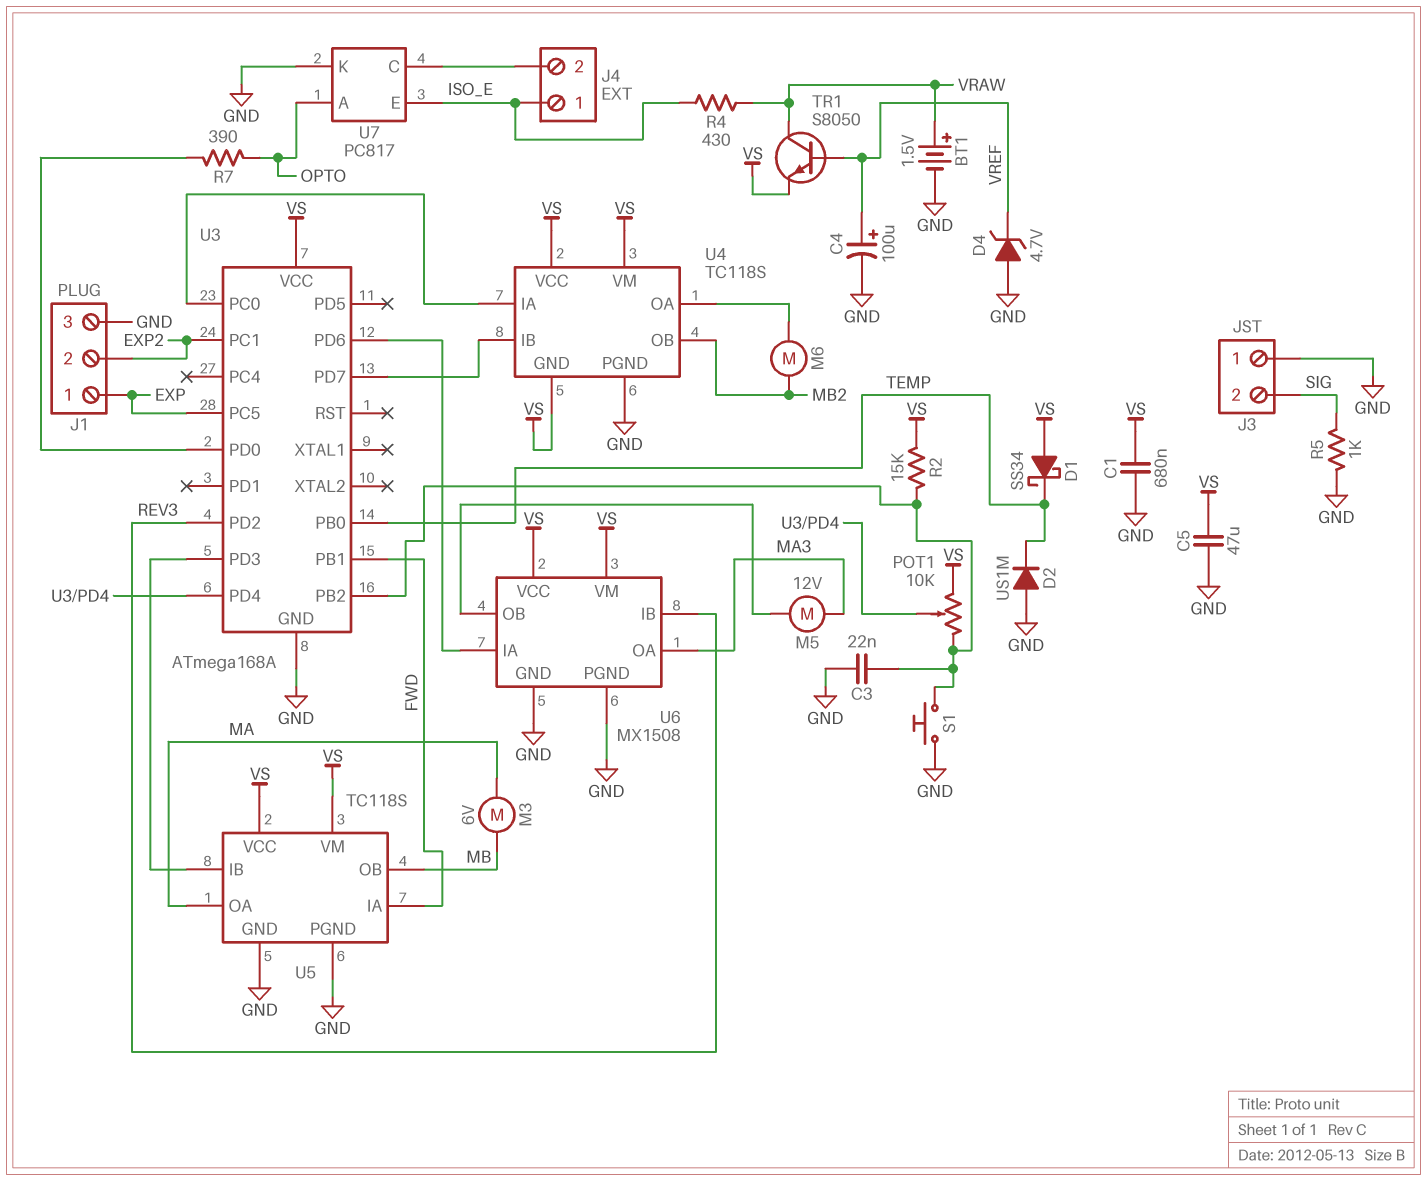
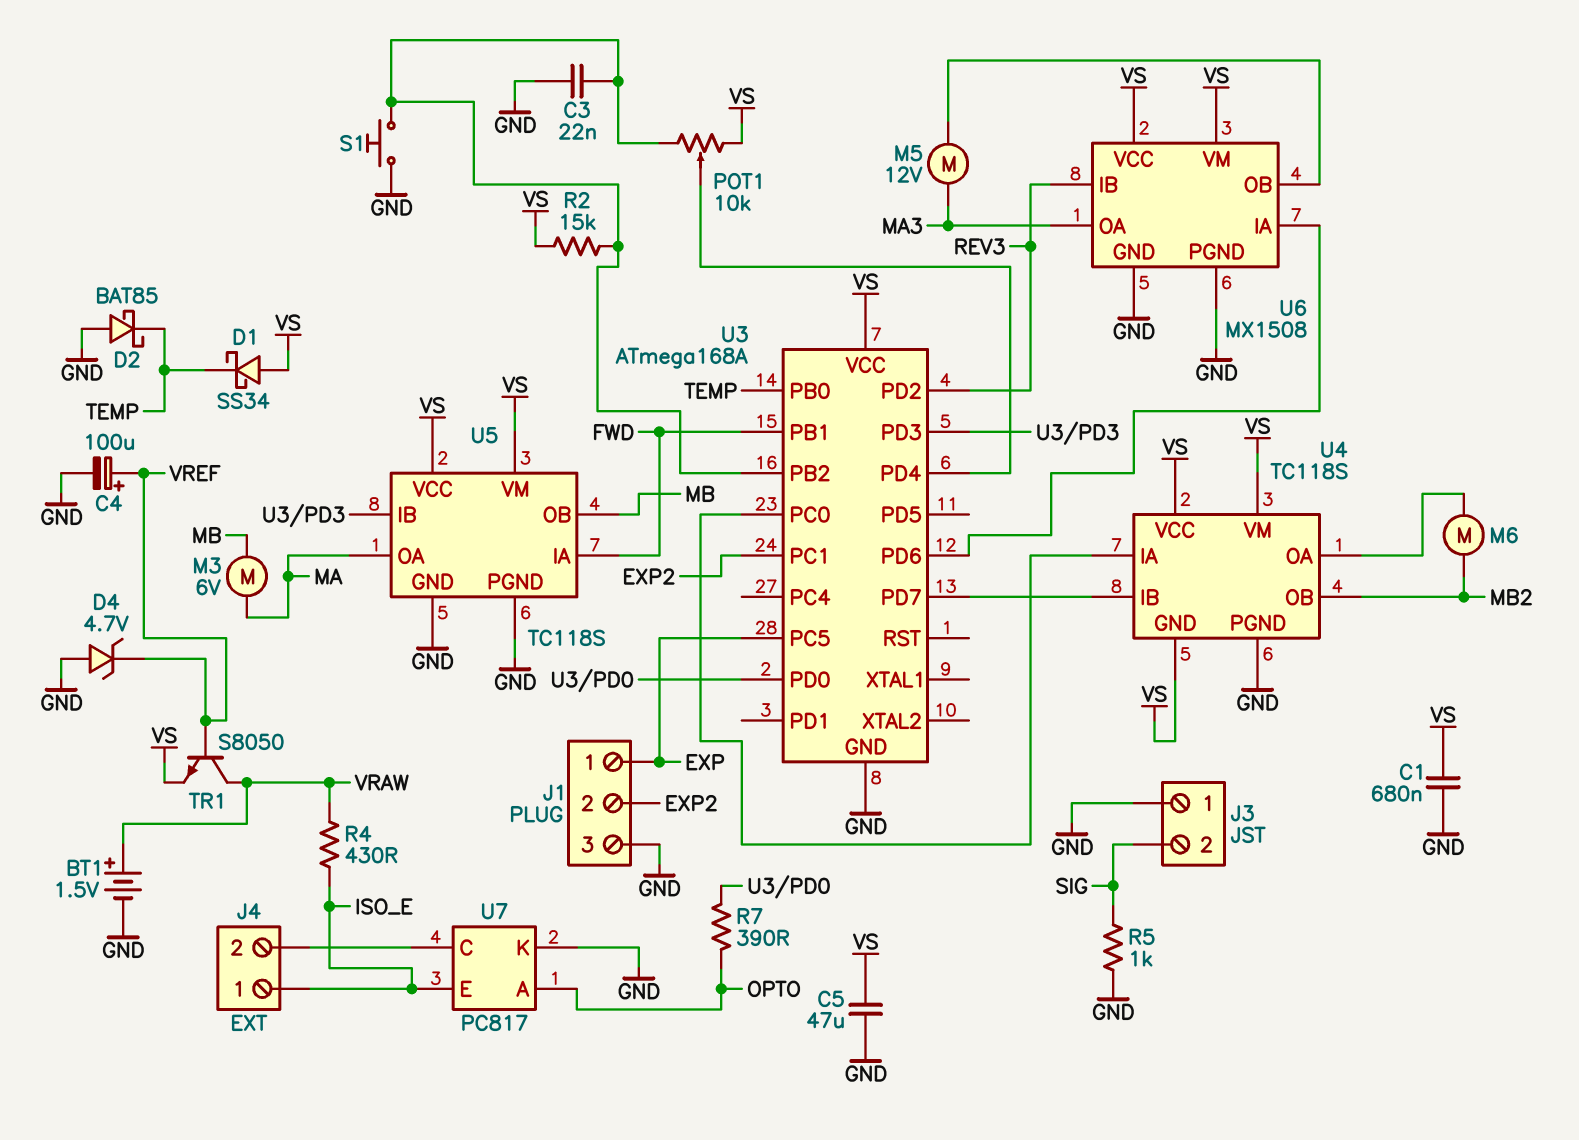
D2: diode US1M (A GND, K TEMP) -> schottky BAT85 (A GND, K TEMP)

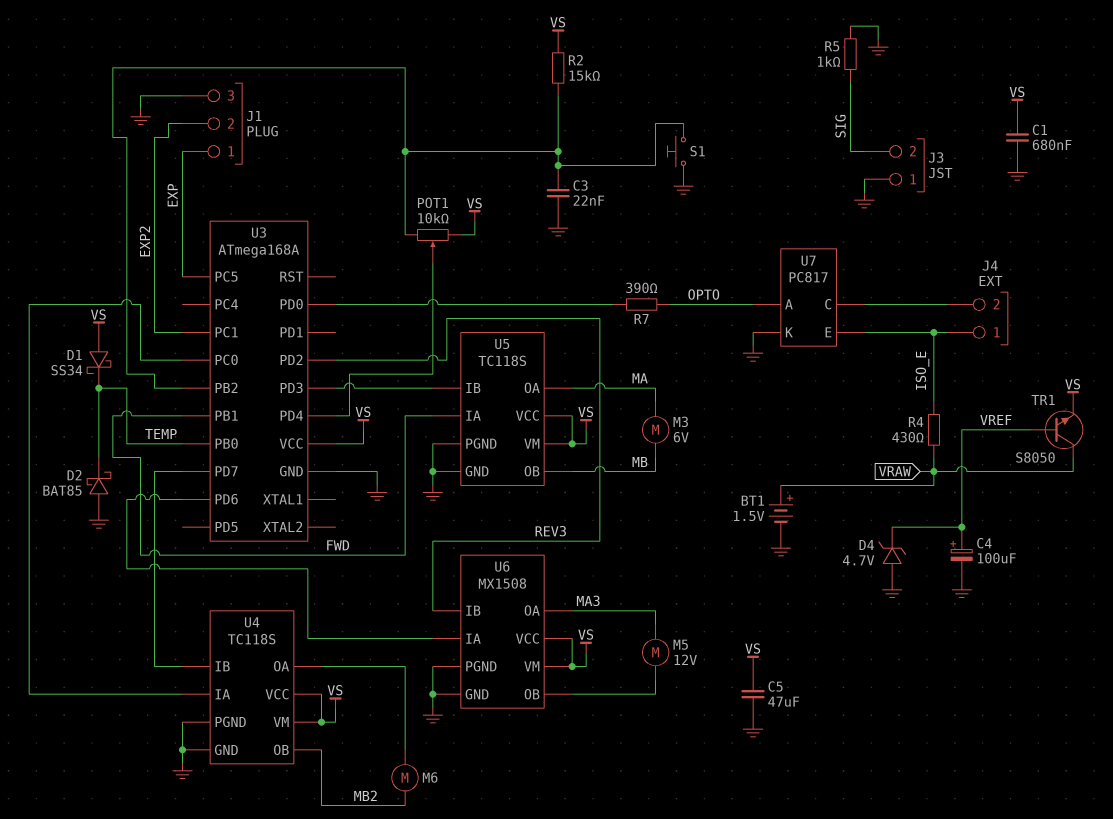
U4 pin GND: VS -> GND

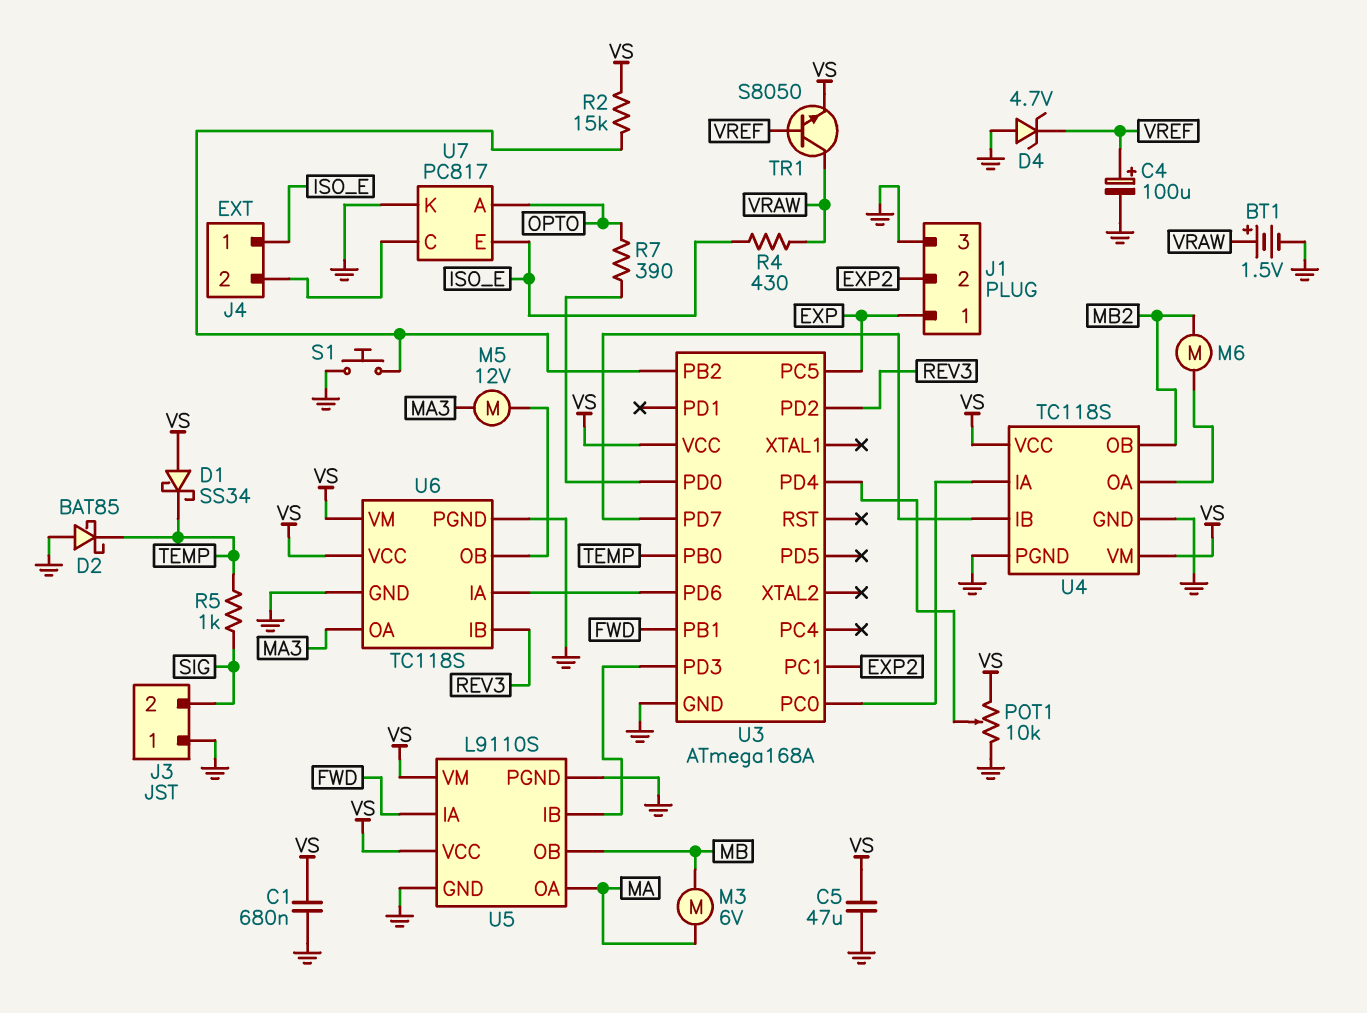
C3: 22nF (GND, U3/PB2) -> none
POT1: 10k (U3/PB2, VS, wiper U3/PD4) -> 10k (GND, VS, wiper U3/PD4)
R5: 1k (GND, SIG) -> 1k (SIG, TEMP)
U5: TC118S -> L9110S
U6: MX1508 -> TC118S

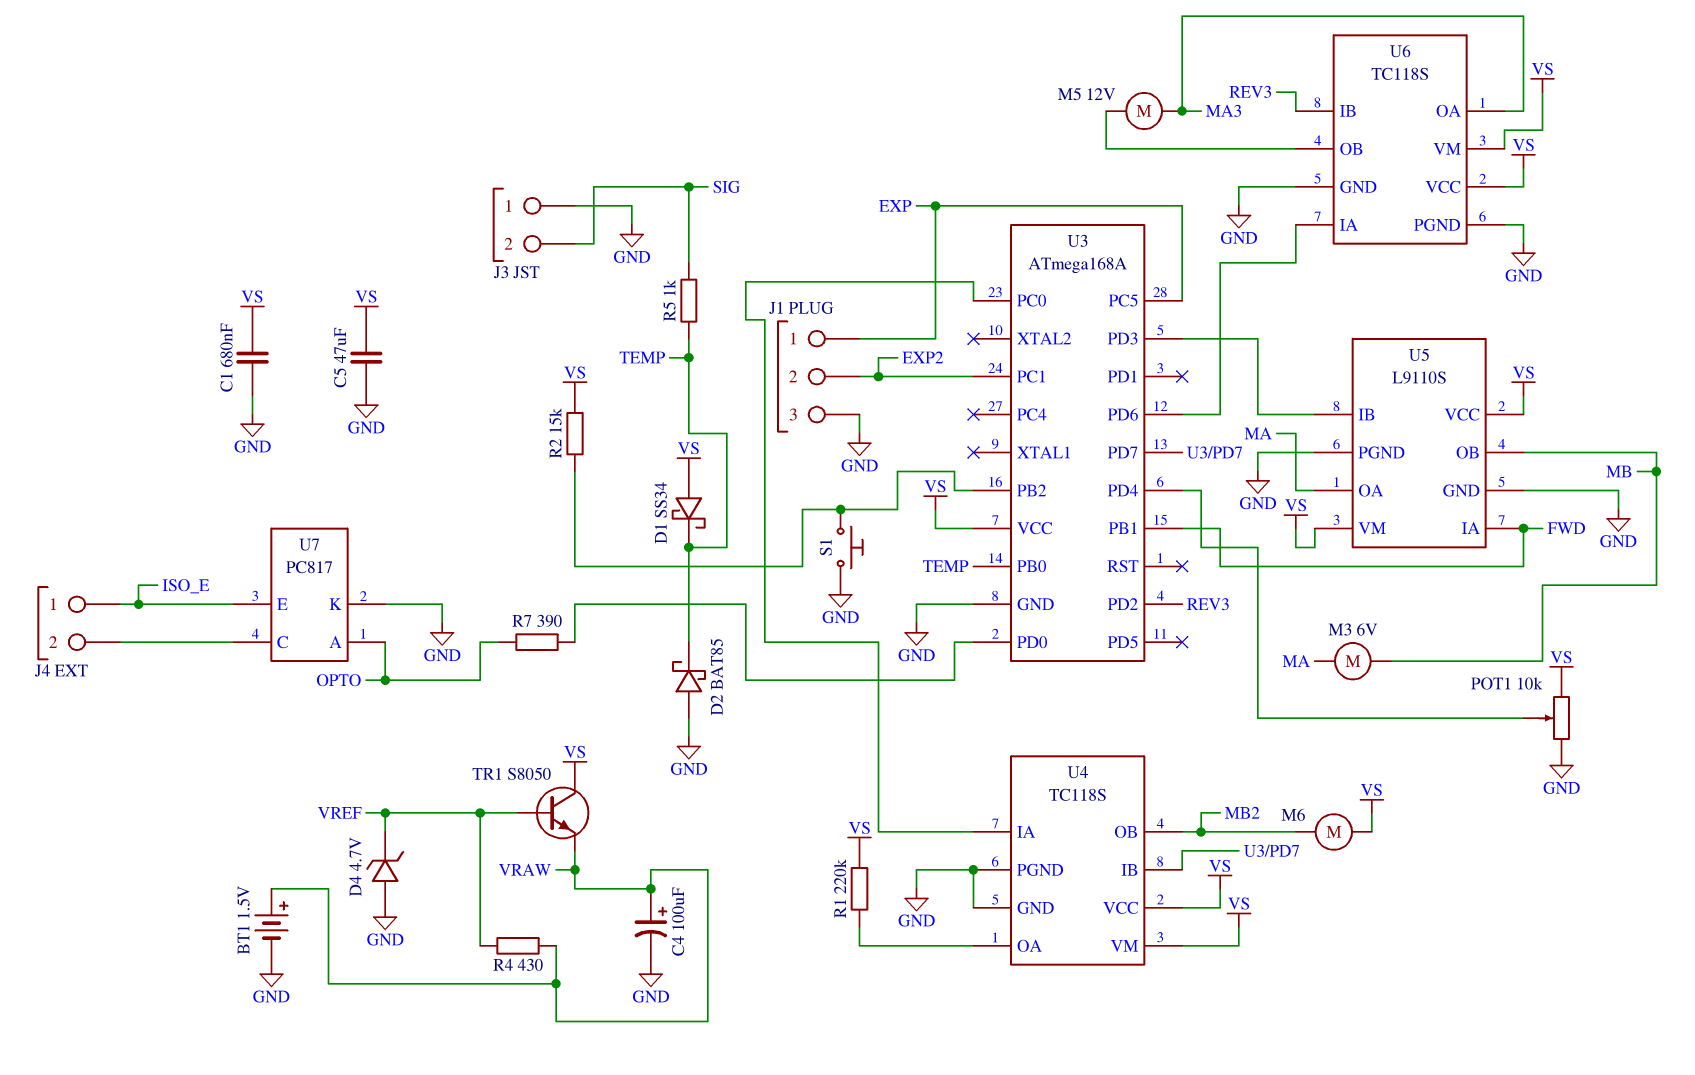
C4: 100uF (plus VREF, minus GND) -> 100uF (plus VRAW, minus GND)
M6: motor (MB2, U4/OA) -> motor (MB2, VS)
R1: none -> 220k (U4/OA, VS)
R4: 430 (ISO_E, VRAW) -> 430 (VRAW, VREF)
TR1: NPN S8050 (B VREF, C VRAW, E VS) -> NPN S8050 (B VREF, C VS, E VRAW)

